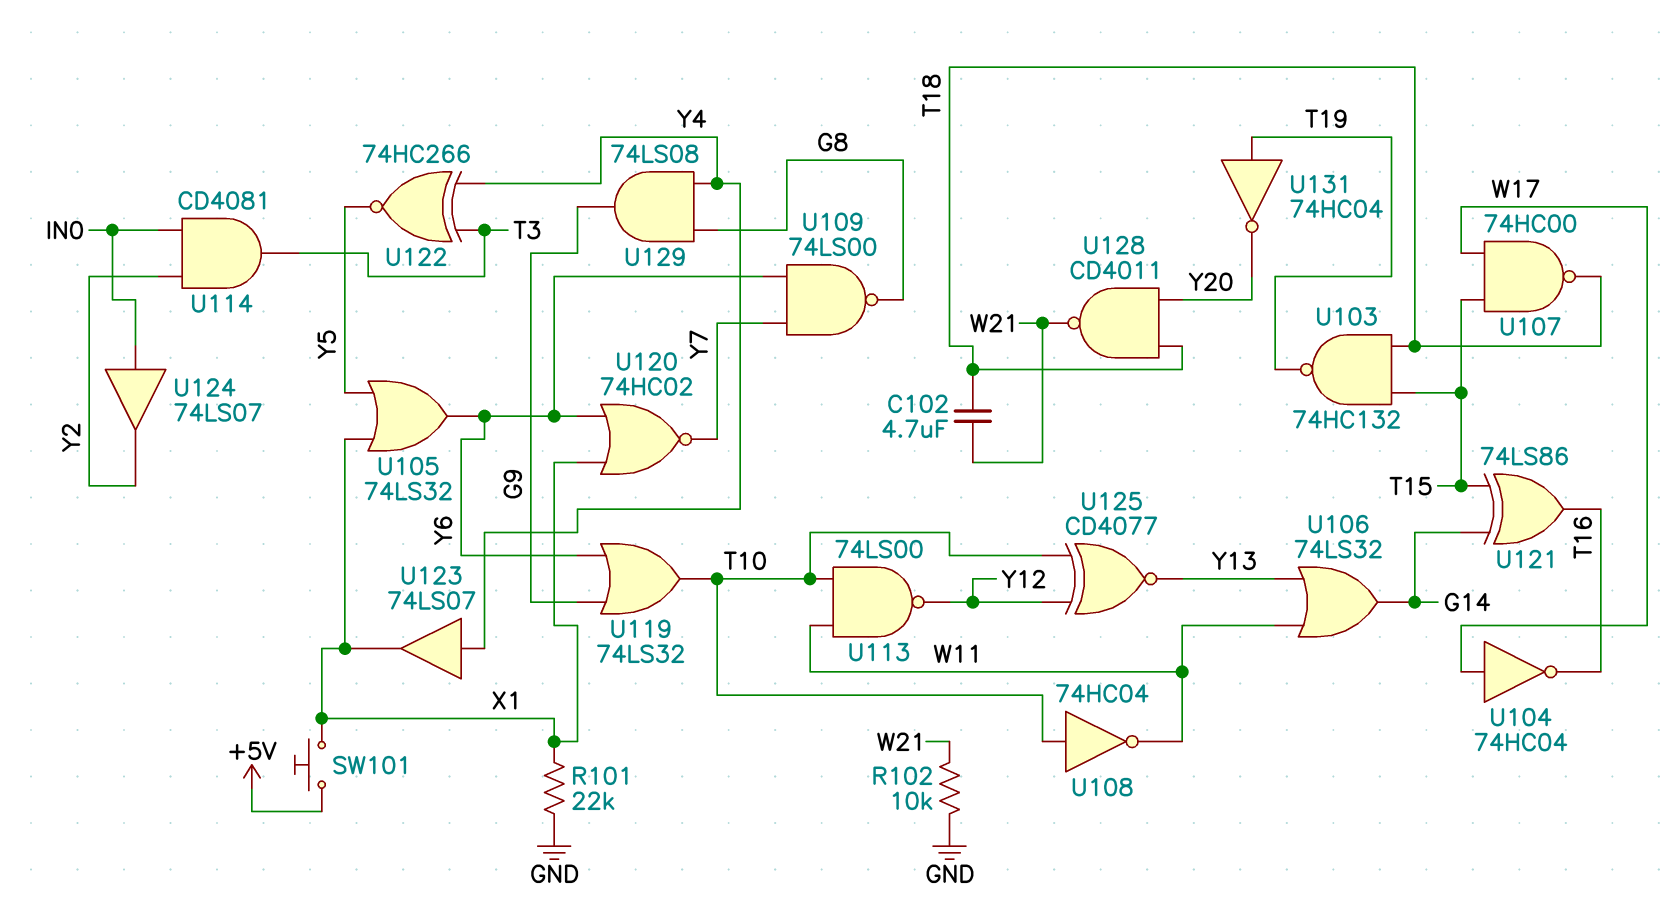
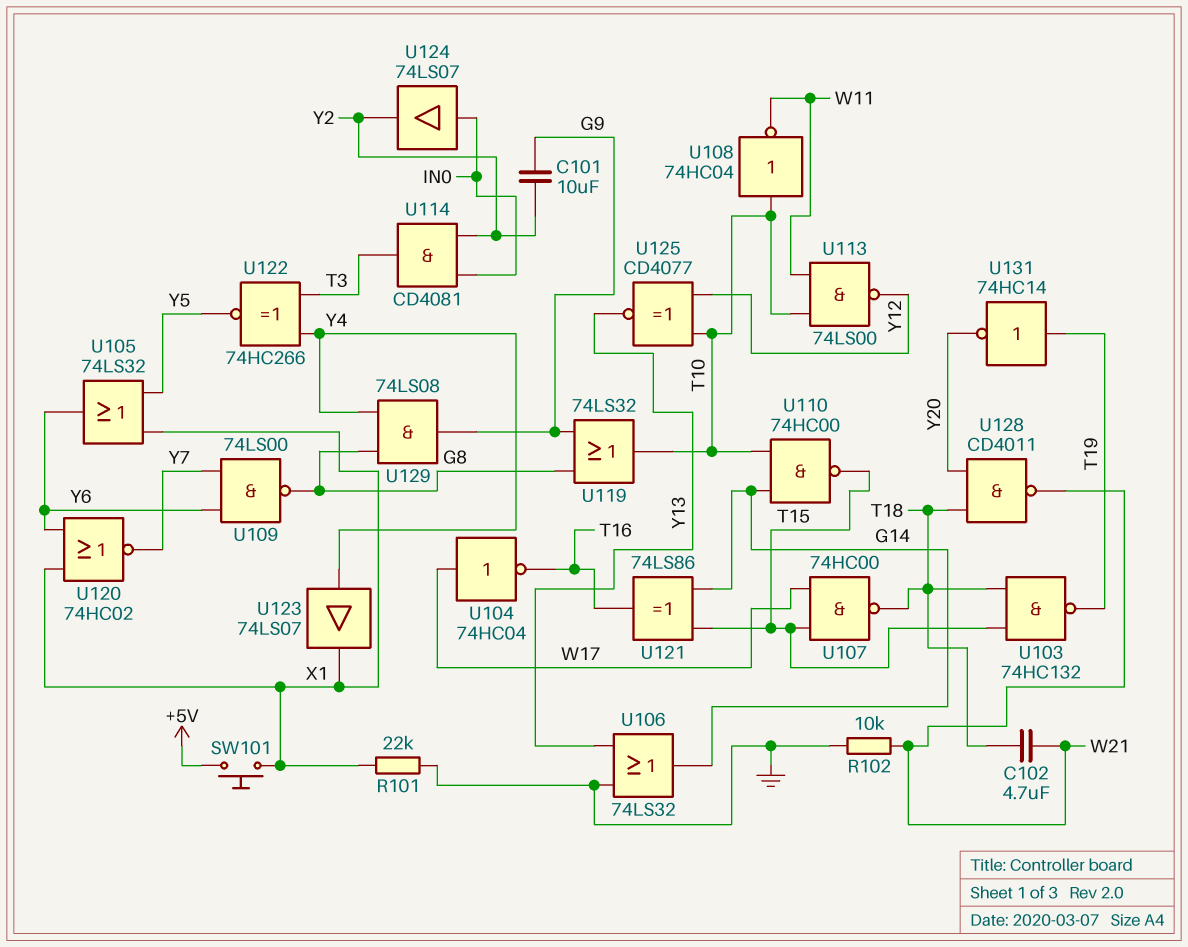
C101: none -> 10uF (G9, Y2)
U106: OR 74LS32 (in W11, in Y13, out G14) -> OR 74LS32 (in GND, in Y13, out G14)
U110: none -> NAND 74HC00 (in G14, in T10, out T15)
U119: OR 74LS32 (in G9, in Y6, out T10) -> OR 74LS32 (in G8, in G9, out T10)
U131: NOT 74HC04 (in T19, out Y20) -> NOT 74HC14 (in T19, out Y20)

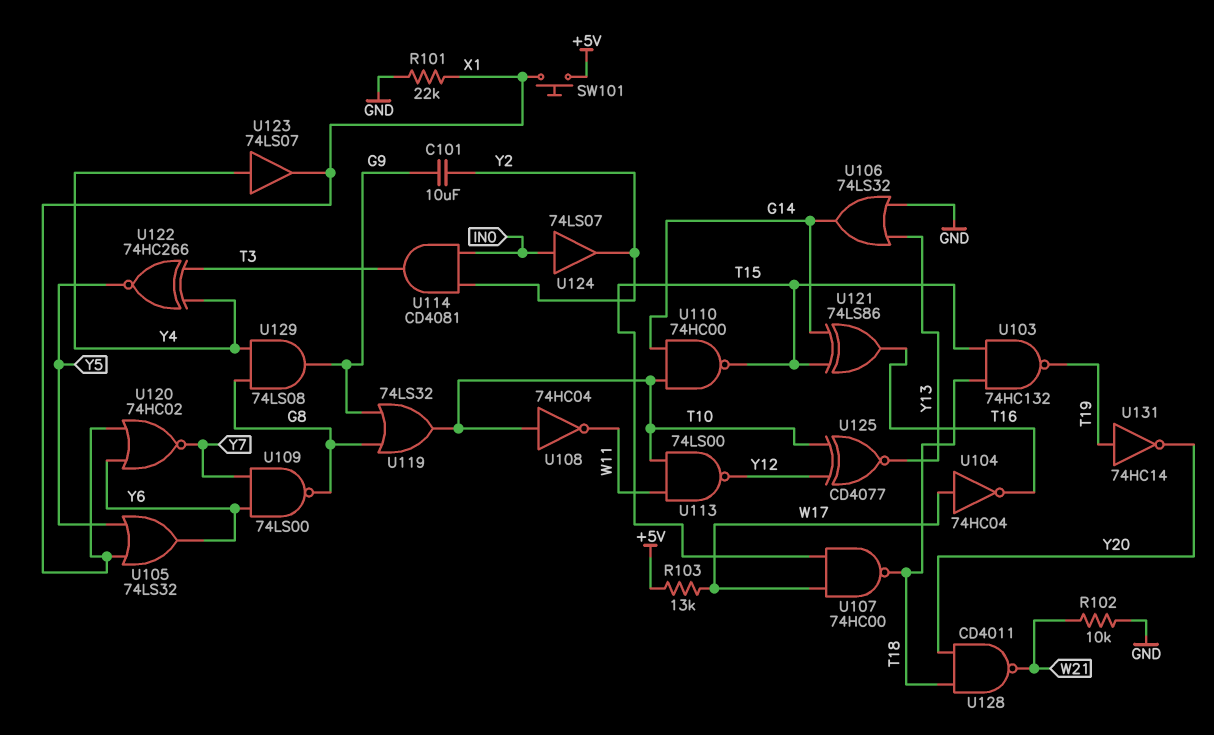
C102: 4.7uF (T18, W21) -> none
R103: none -> 13k (+5V, W17)

